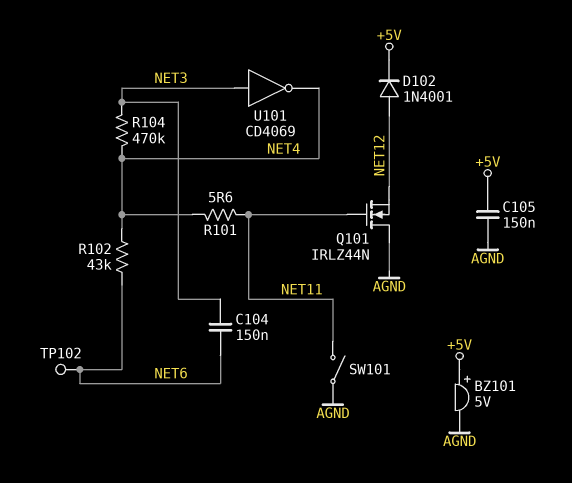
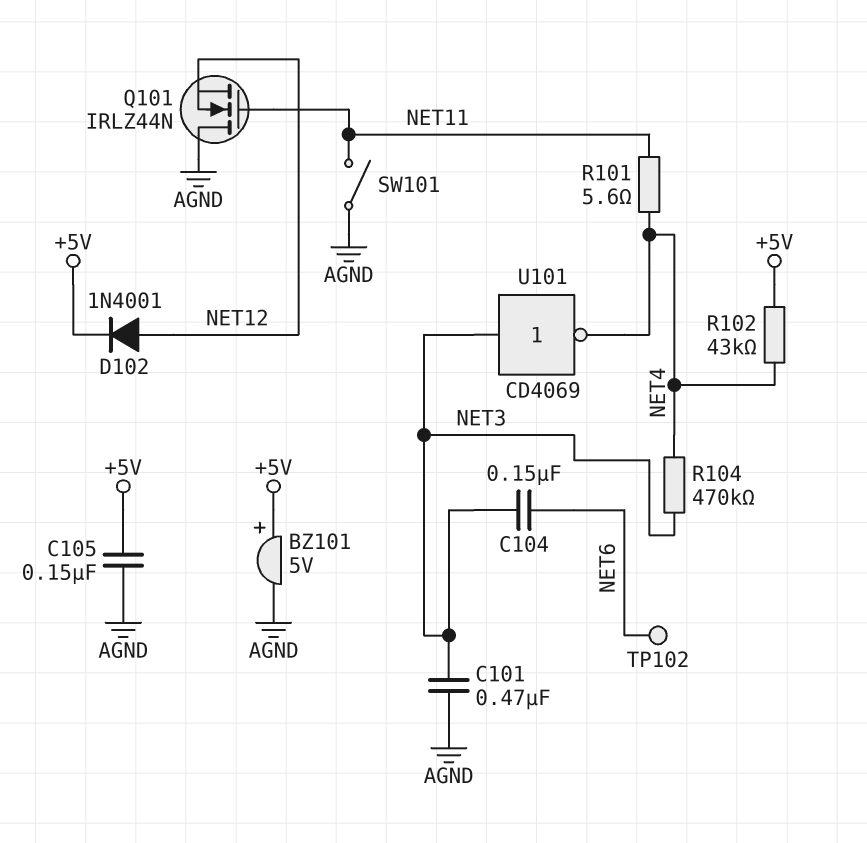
C101: none -> 470nF (AGND, NET3)
R102: 43k (NET4, NET6) -> 43k (+5V, NET4)

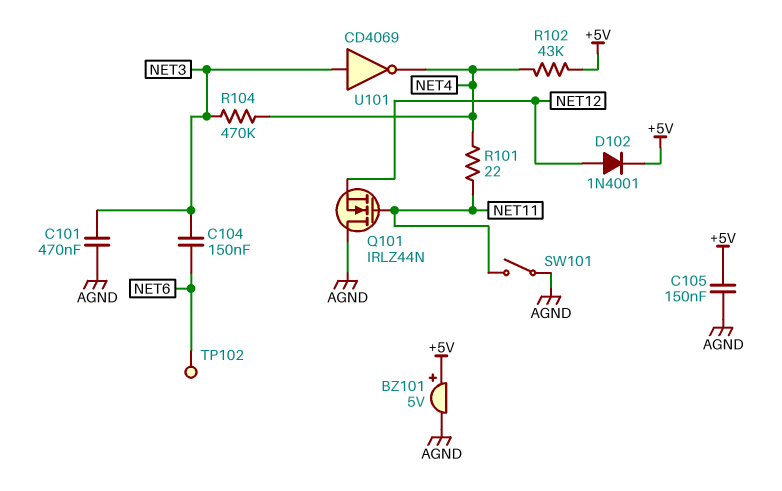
R101: 5.6 (NET4, NET11) -> 22 (NET4, NET11)

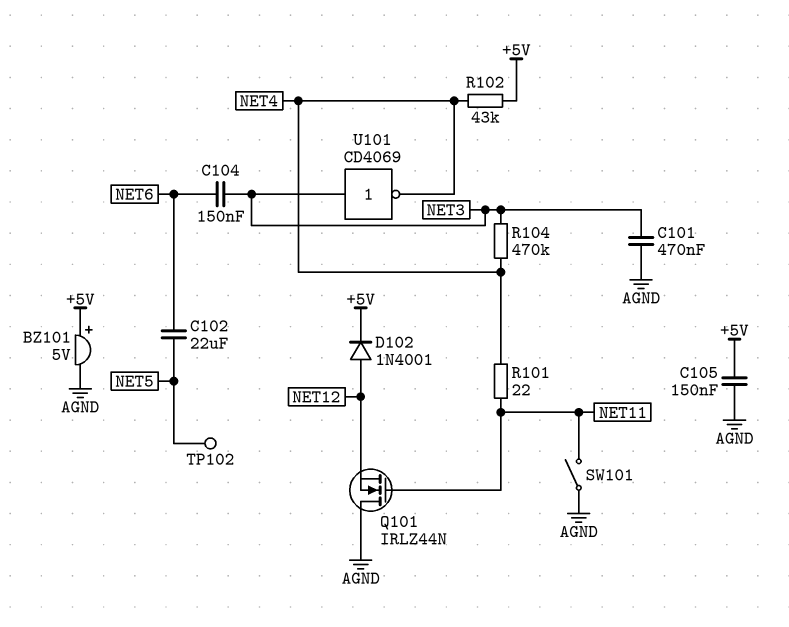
C102: none -> 22uF (NET5, NET6)
TP102: test point (NET6) -> test point (NET5)

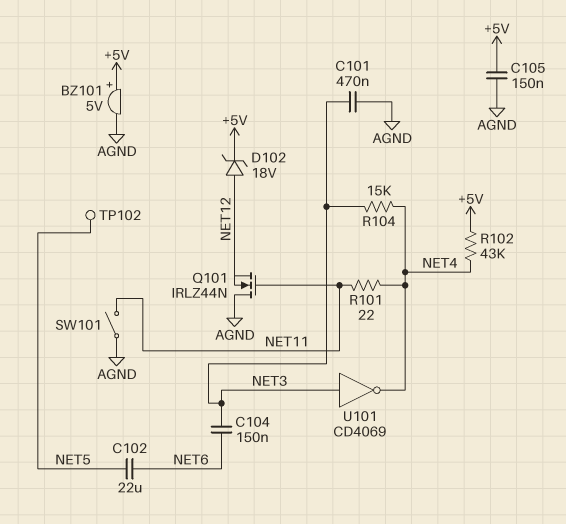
D102: diode 1N4001 (A NET12, K +5V) -> zener 18V (A NET12, K +5V)
R104: 470k (NET3, NET4) -> 15k (NET3, NET4)

